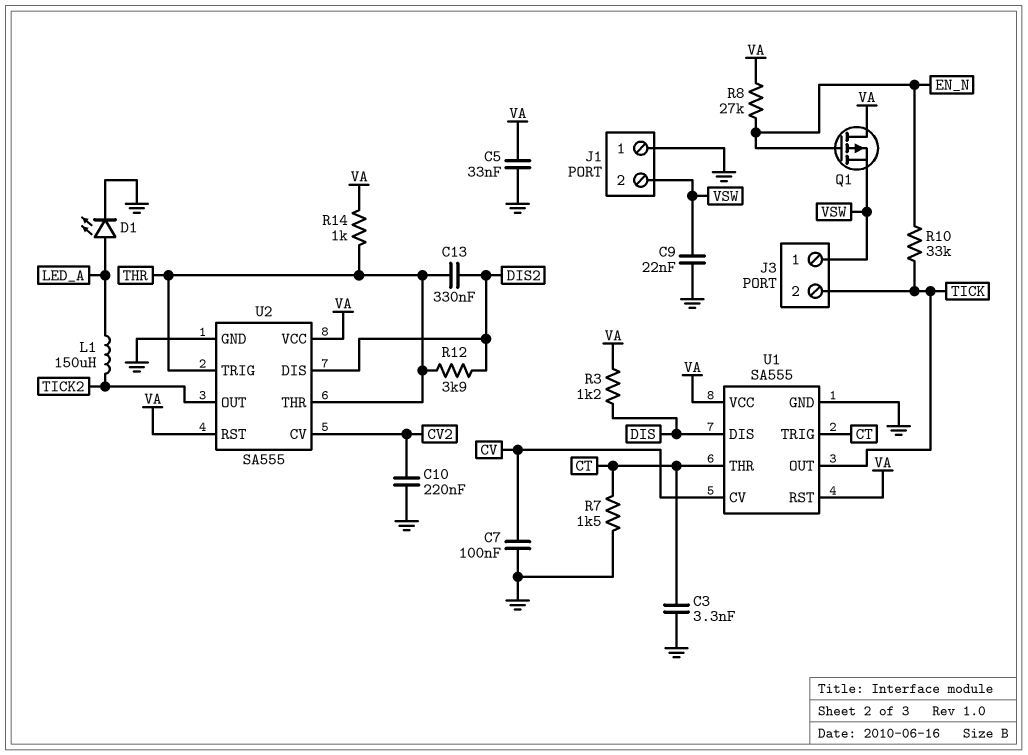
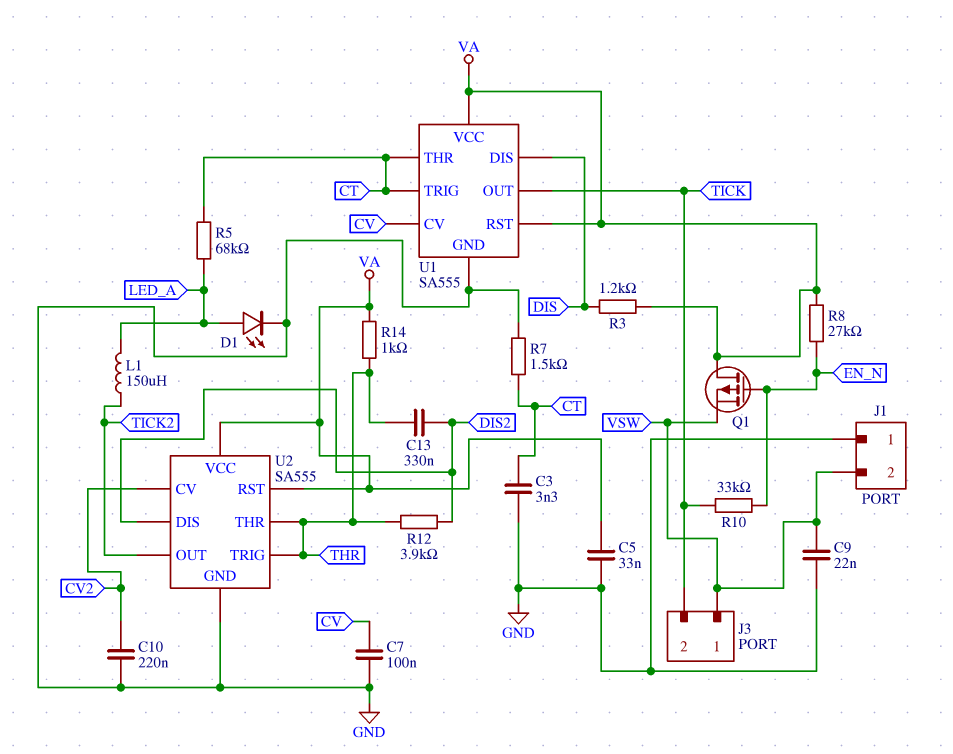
R5: none -> 68k (CT, LED_A)

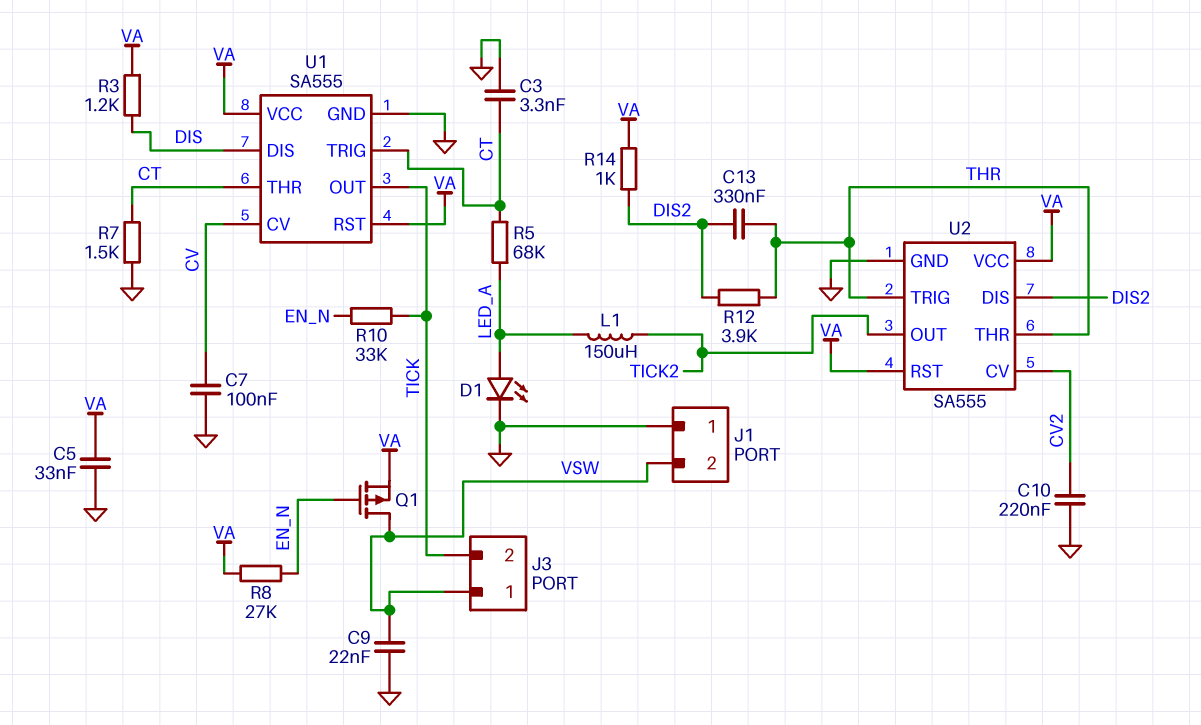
Q1: PMOS (G EN_N, D VA, S VSW) -> PMOS (G EN_N, D VSW, S VA)
R14: 1k (THR, VA) -> 1k (DIS2, VA)

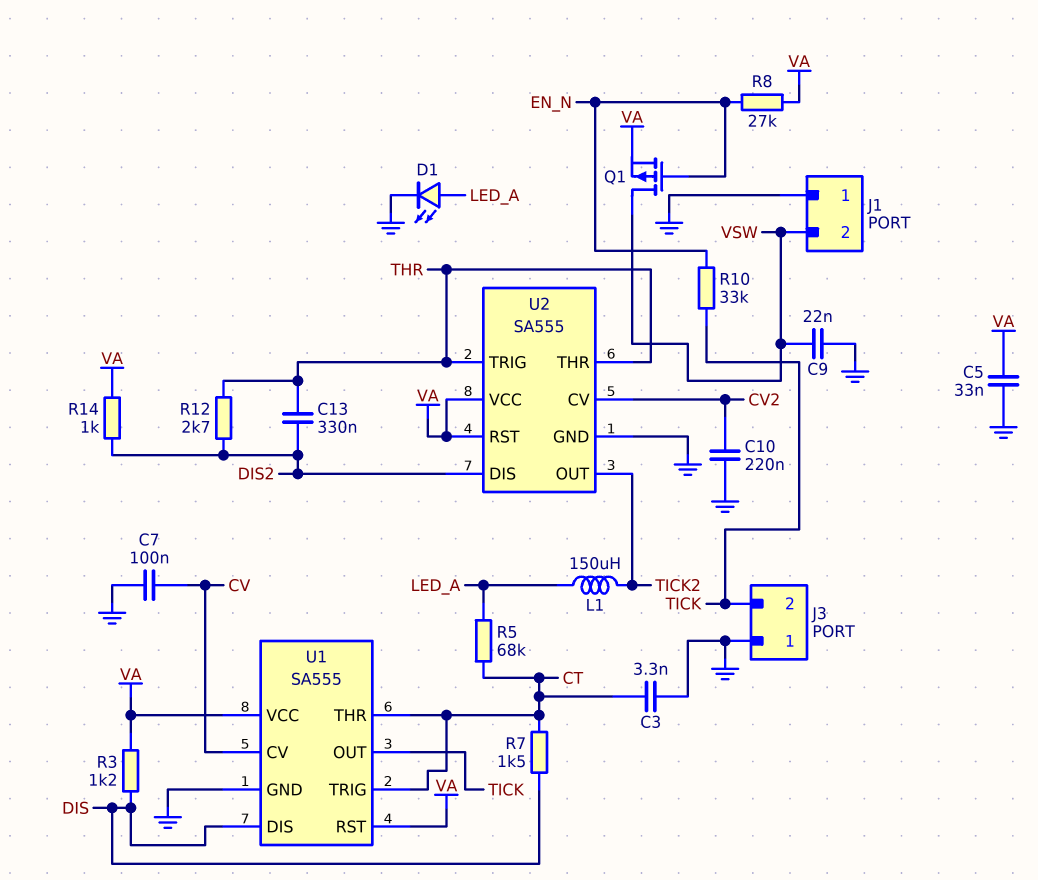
J3 pin 1: VSW -> GND
R7: 1.5k (CT, GND) -> 1.5k (CT, DIS)
R12: 3.9k (DIS2, THR) -> 2.7k (DIS2, THR)

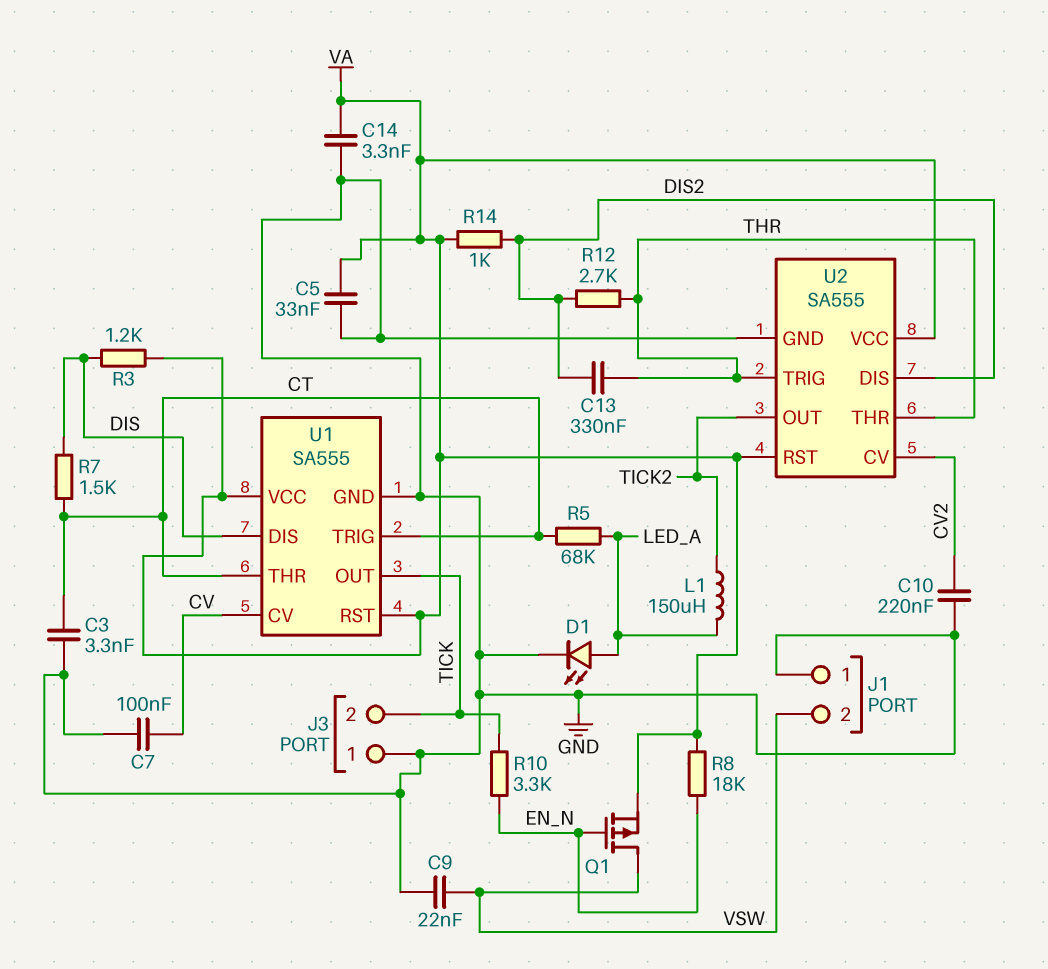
C14: none -> 3.3nF (GND, VA)
R8: 27k (EN_N, VA) -> 18k (EN_N, VA)
R10: 33k (EN_N, TICK) -> 3.3k (EN_N, TICK)

